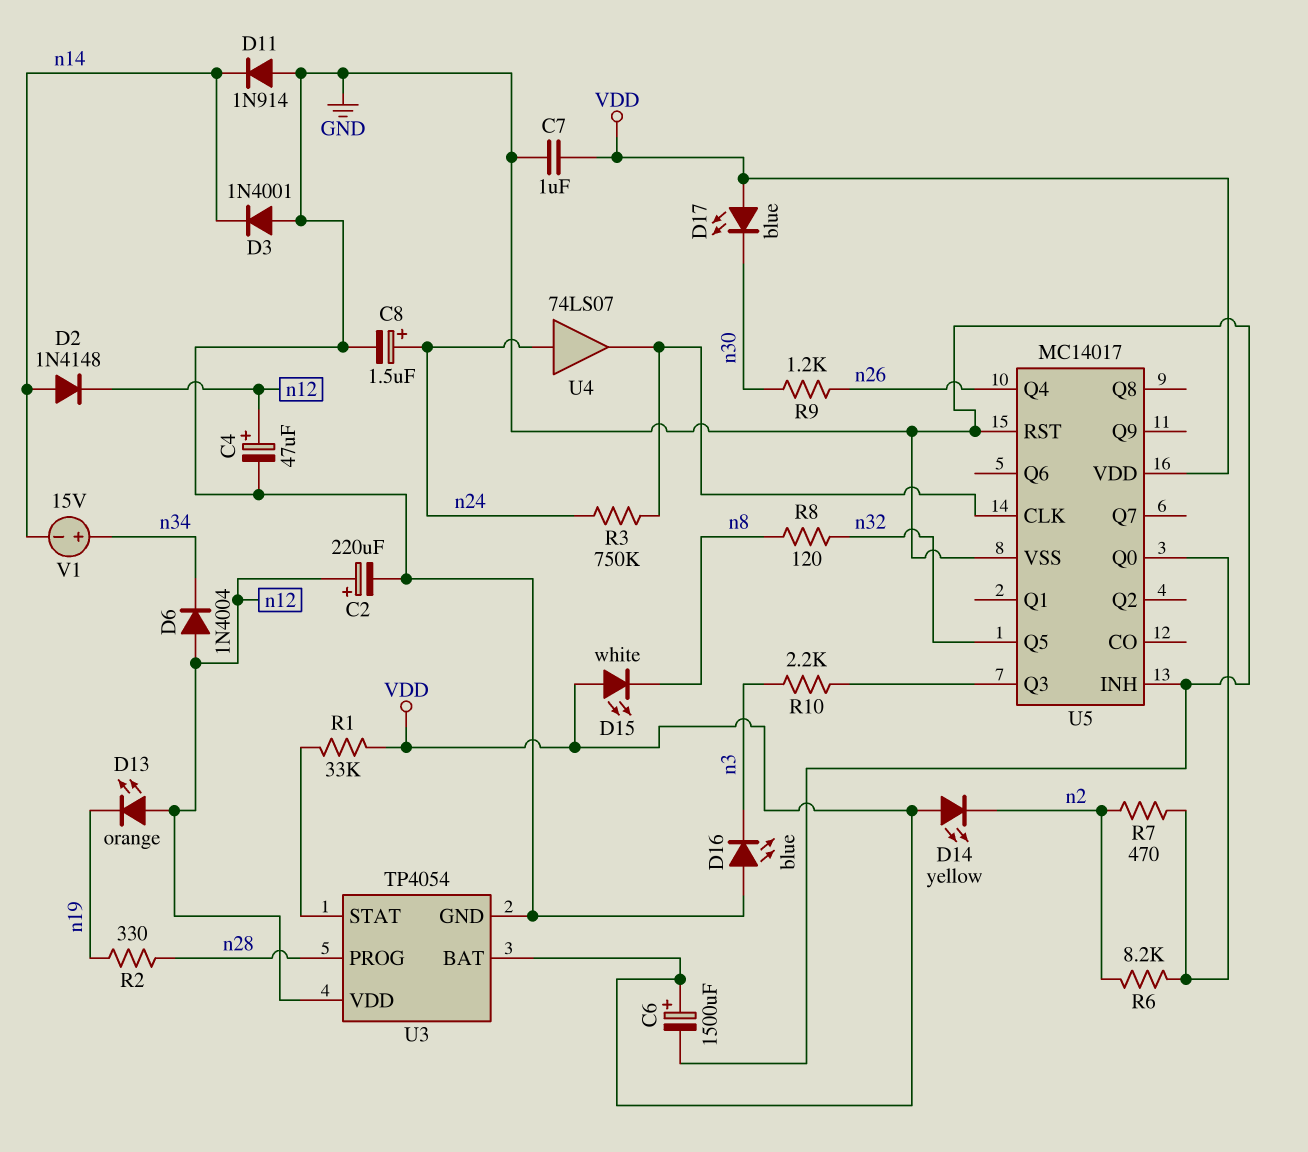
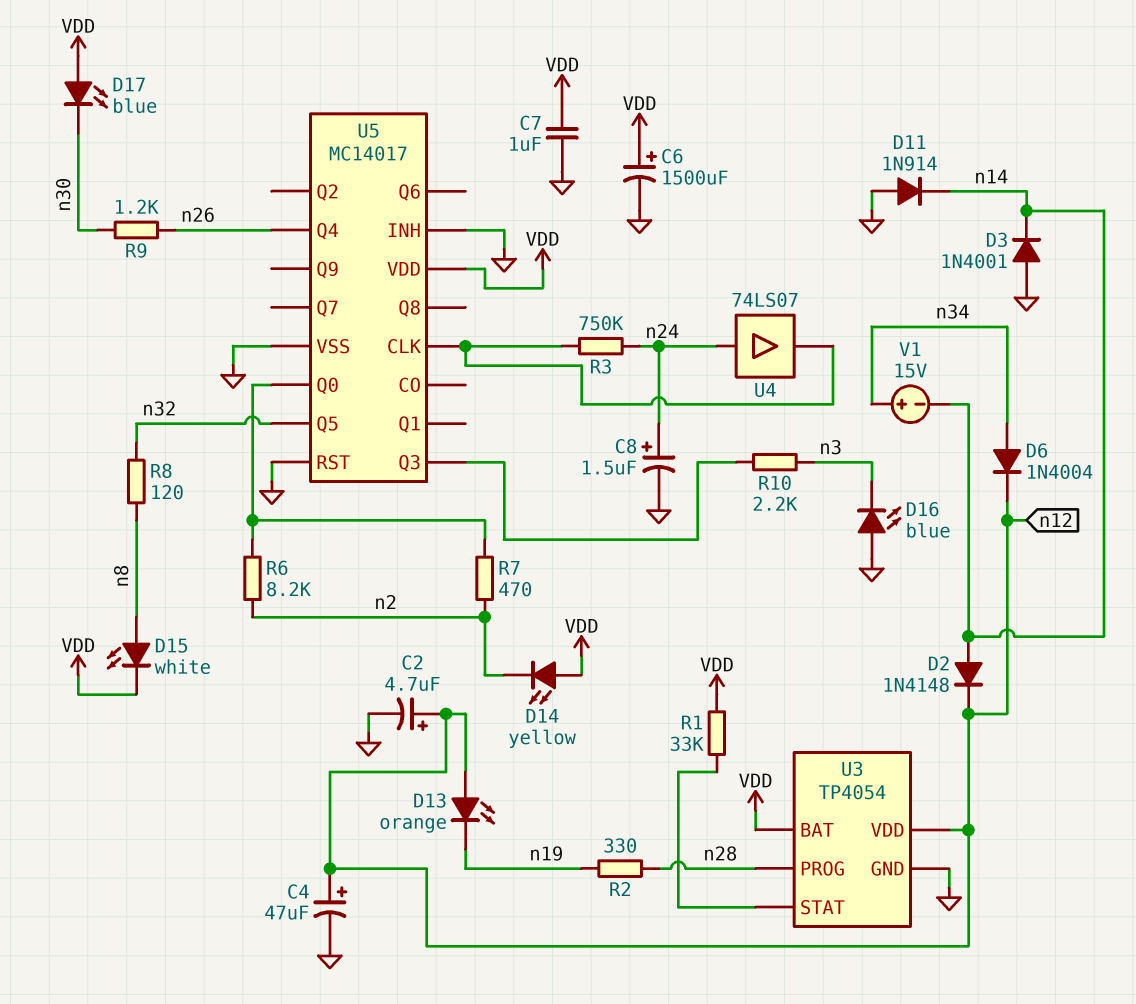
C2: 220uF (plus n12, minus GND) -> 4.7uF (plus n12, minus GND)
D6: diode 1N4004 (A n12, K n34) -> diode 1N4004 (A n34, K n12)
D15: LED white (A VDD, K n8) -> LED white (A n8, K VDD)

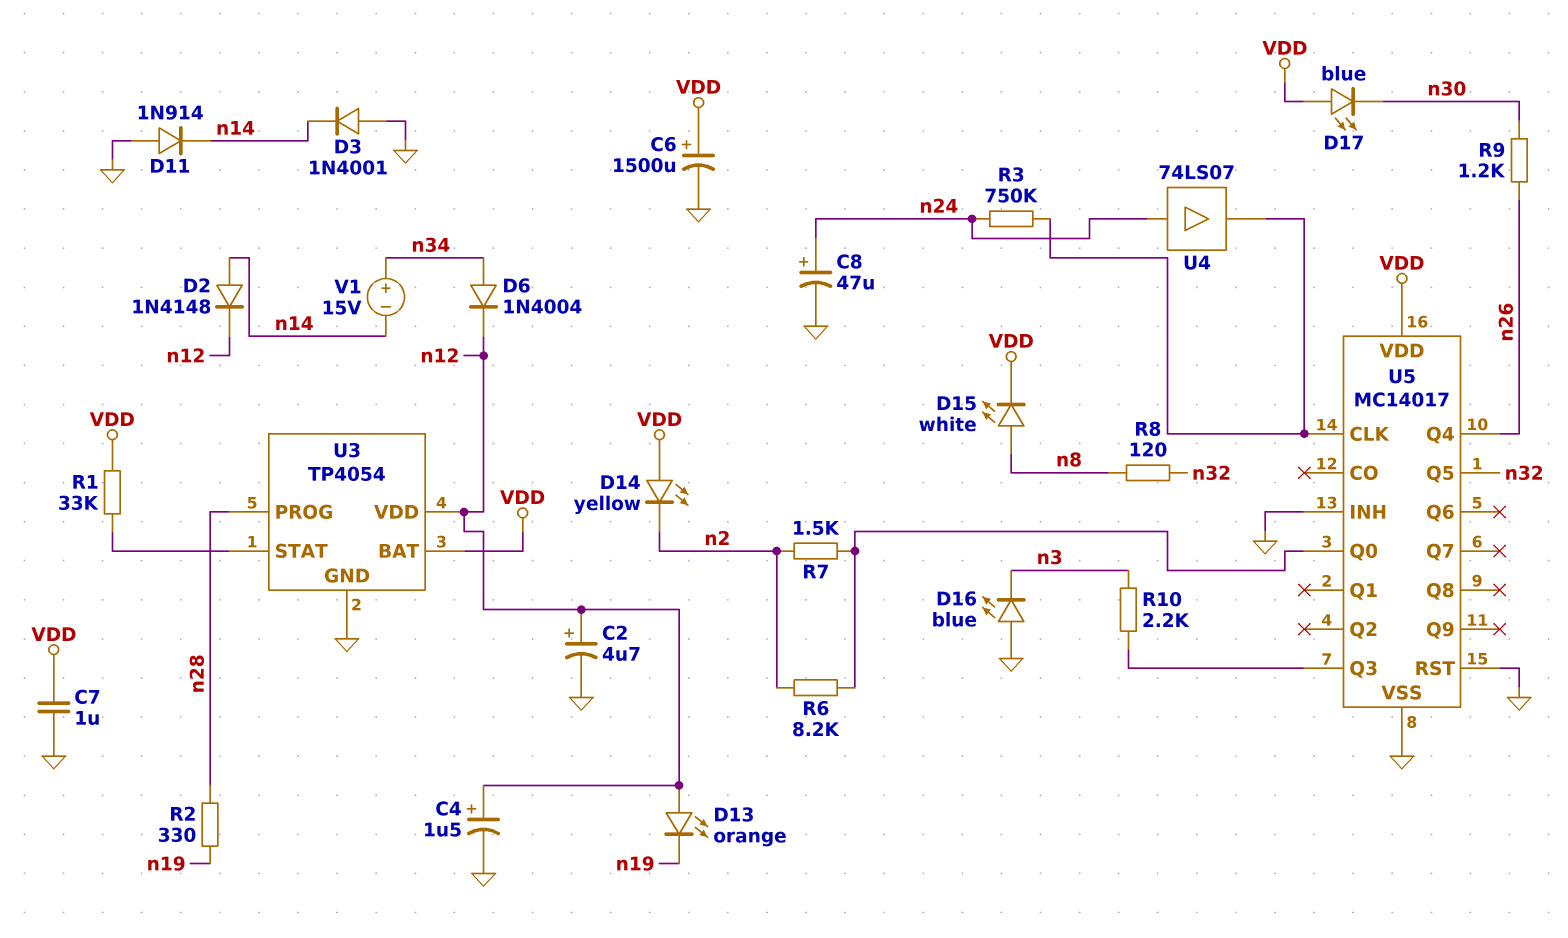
C4: 47uF (plus n12, minus GND) -> 1.5uF (plus n12, minus GND)
C8: 1.5uF (plus n24, minus GND) -> 47uF (plus n24, minus GND)
R7: 470 (U5/Q0, n2) -> 1.5k (U5/Q0, n2)

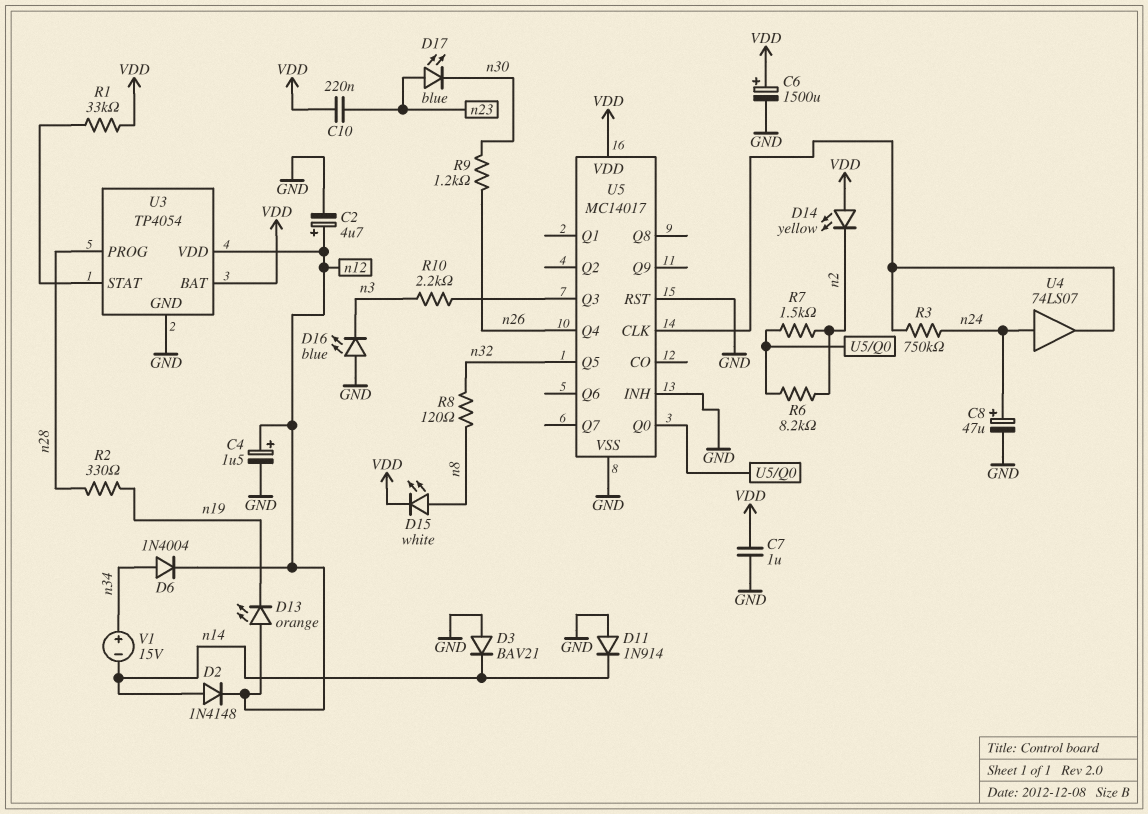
C10: none -> 220nF (VDD, n23)
D3: diode 1N4001 (A GND, K n14) -> diode BAV21 (A GND, K n14)
D17: LED blue (A VDD, K n30) -> LED blue (A n23, K n30)

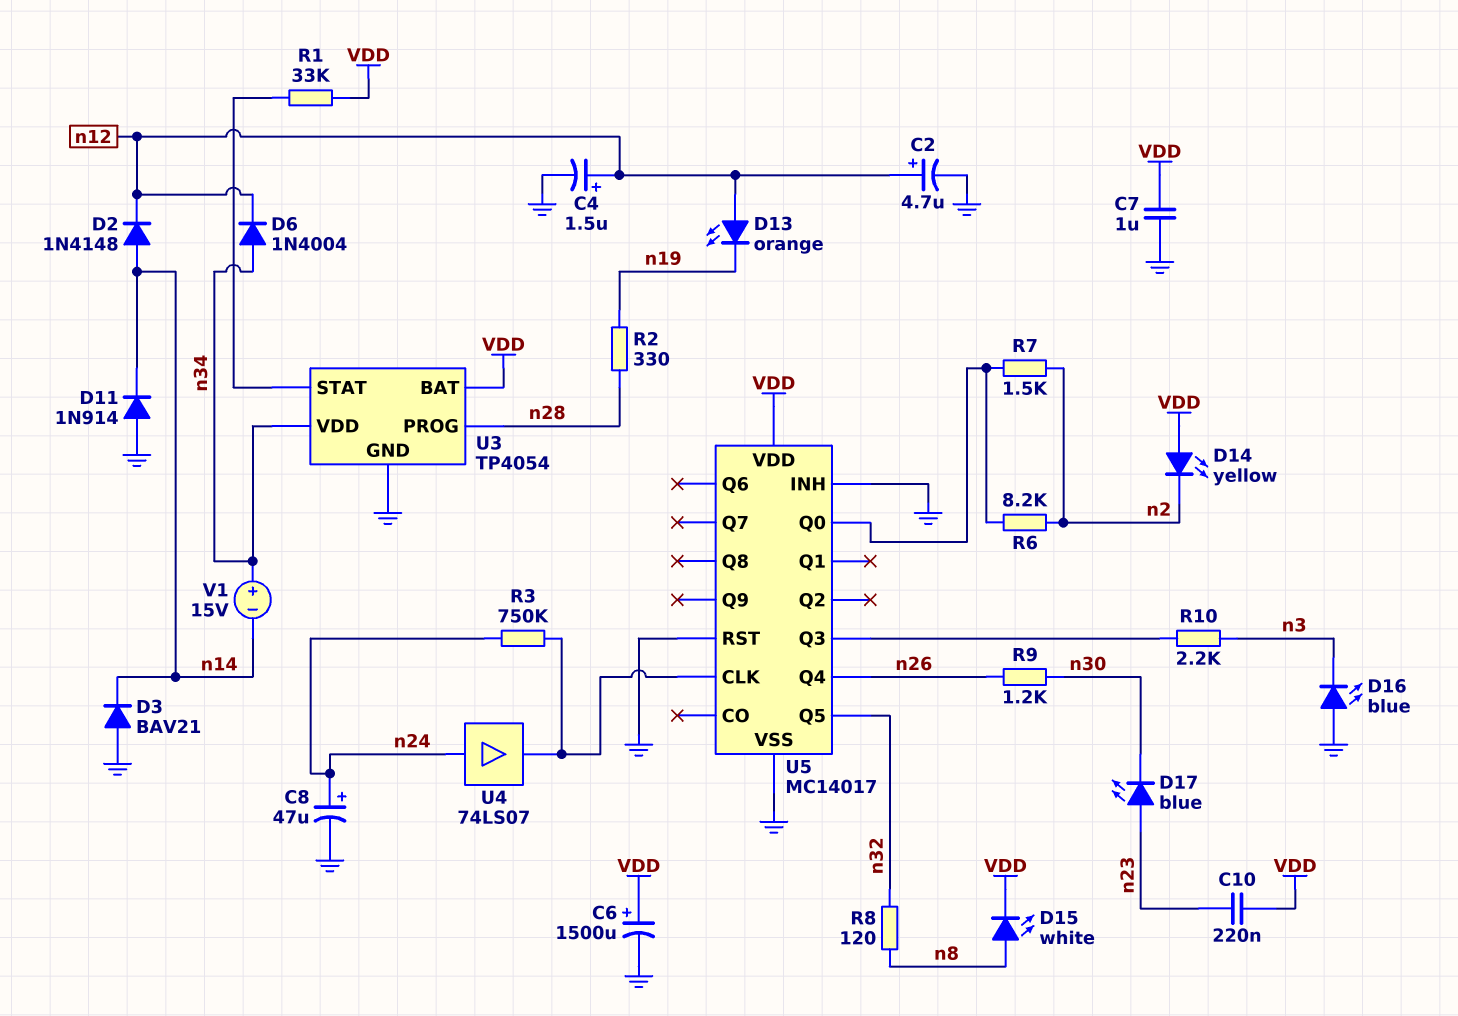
U3 pin VDD: n12 -> n34

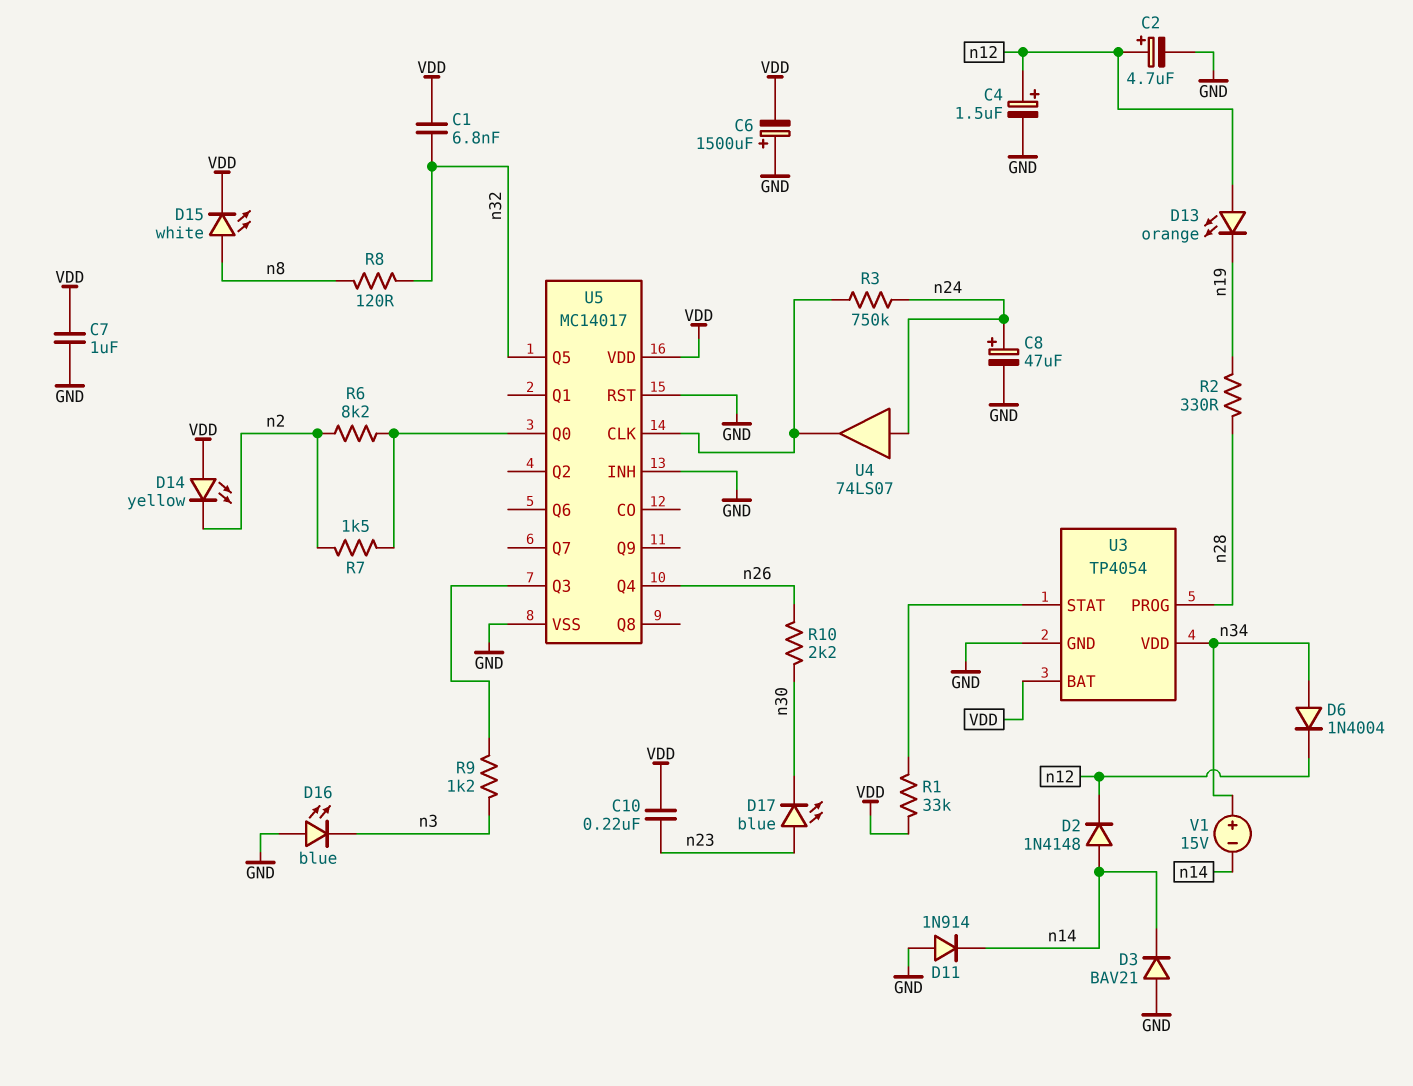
C1: none -> 6.8nF (VDD, n32)
C6: 1500uF (plus VDD, minus GND) -> 1500uF (plus GND, minus VDD)
R9: 1.2k (n26, n30) -> 1.2k (U5/Q3, n3)
R10: 2.2k (U5/Q3, n3) -> 2.2k (n26, n30)

